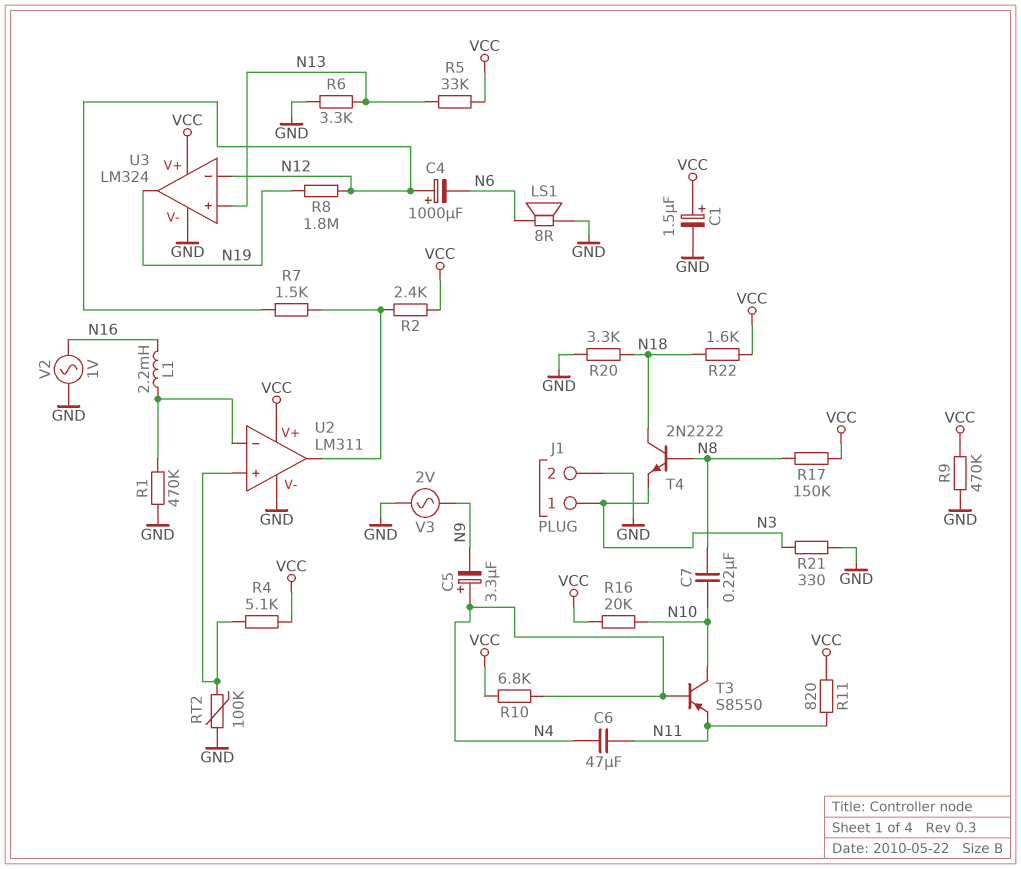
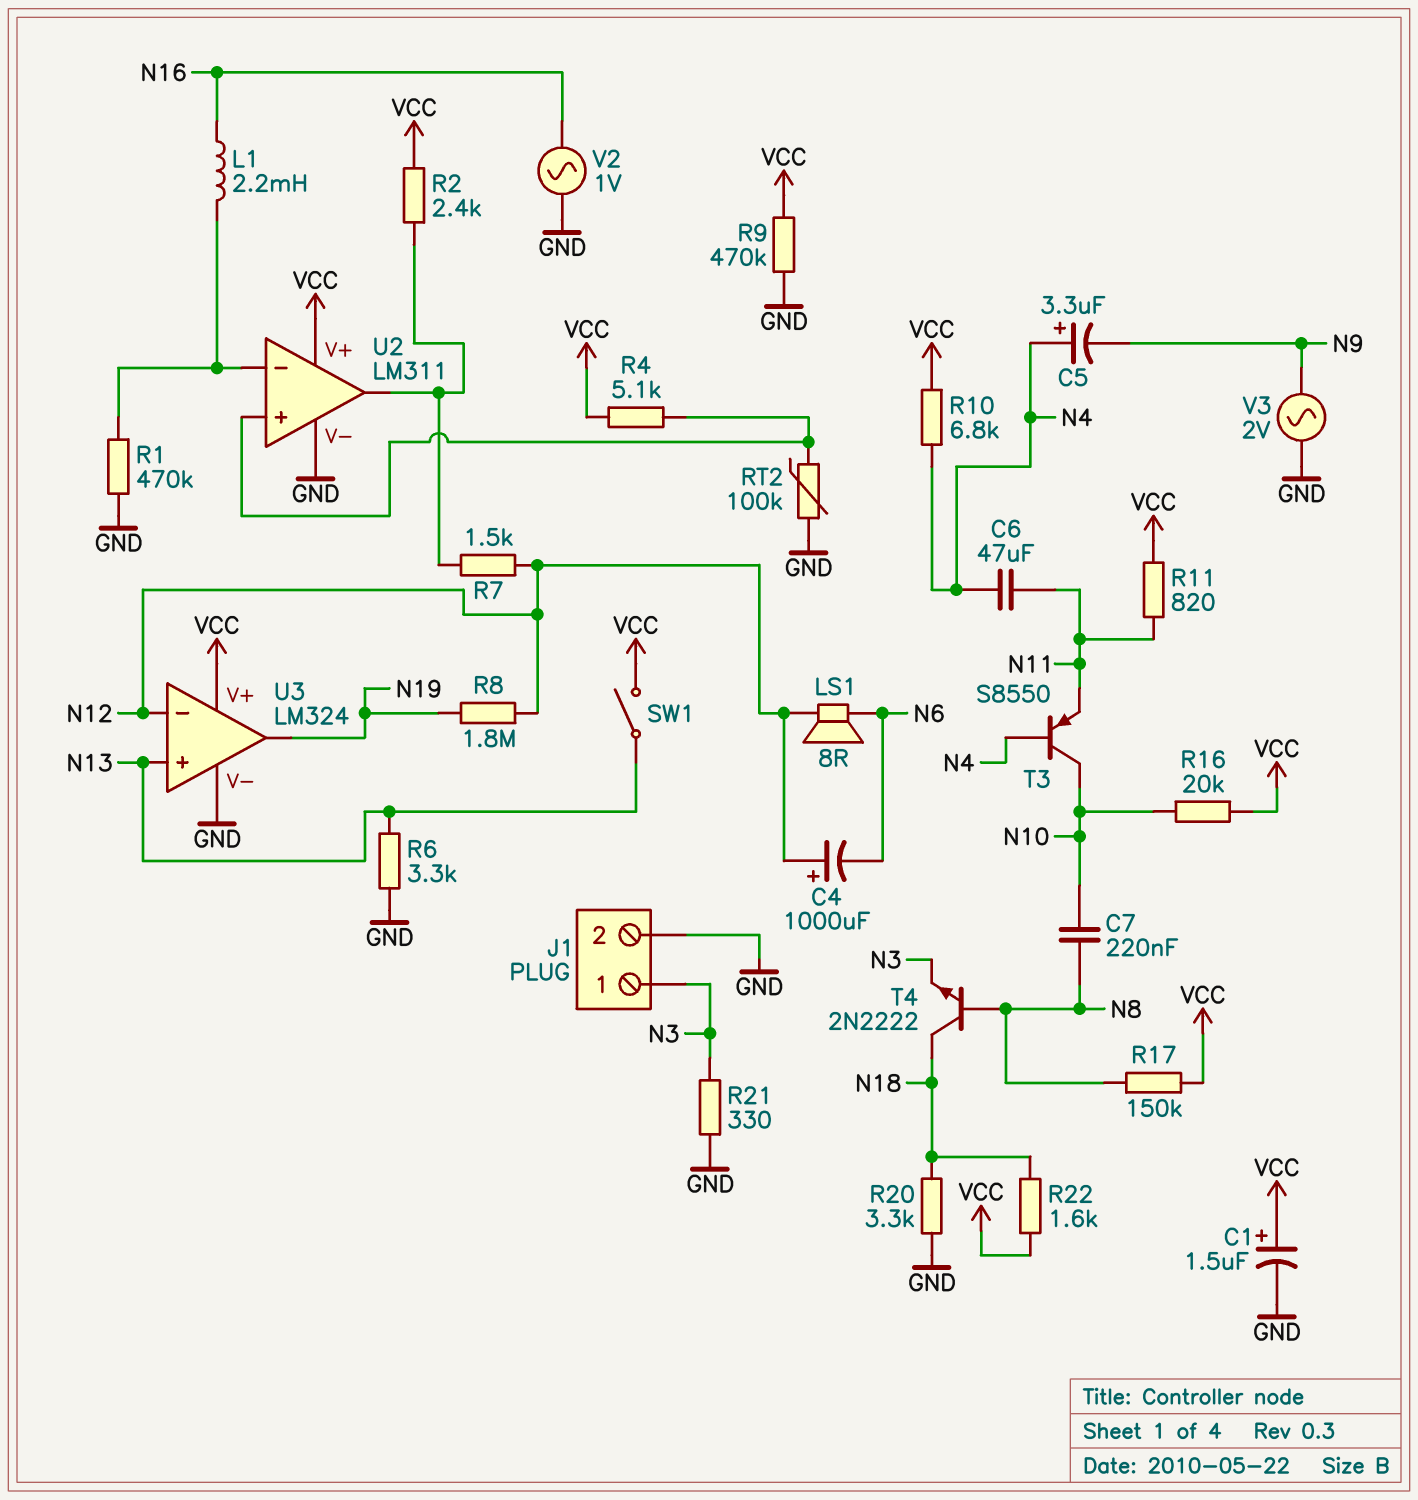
LS1: speaker 8R (GND, N6) -> speaker 8R (N6, N12)
R5: 33k (N13, VCC) -> none
SW1: none -> switch (N13, VCC)

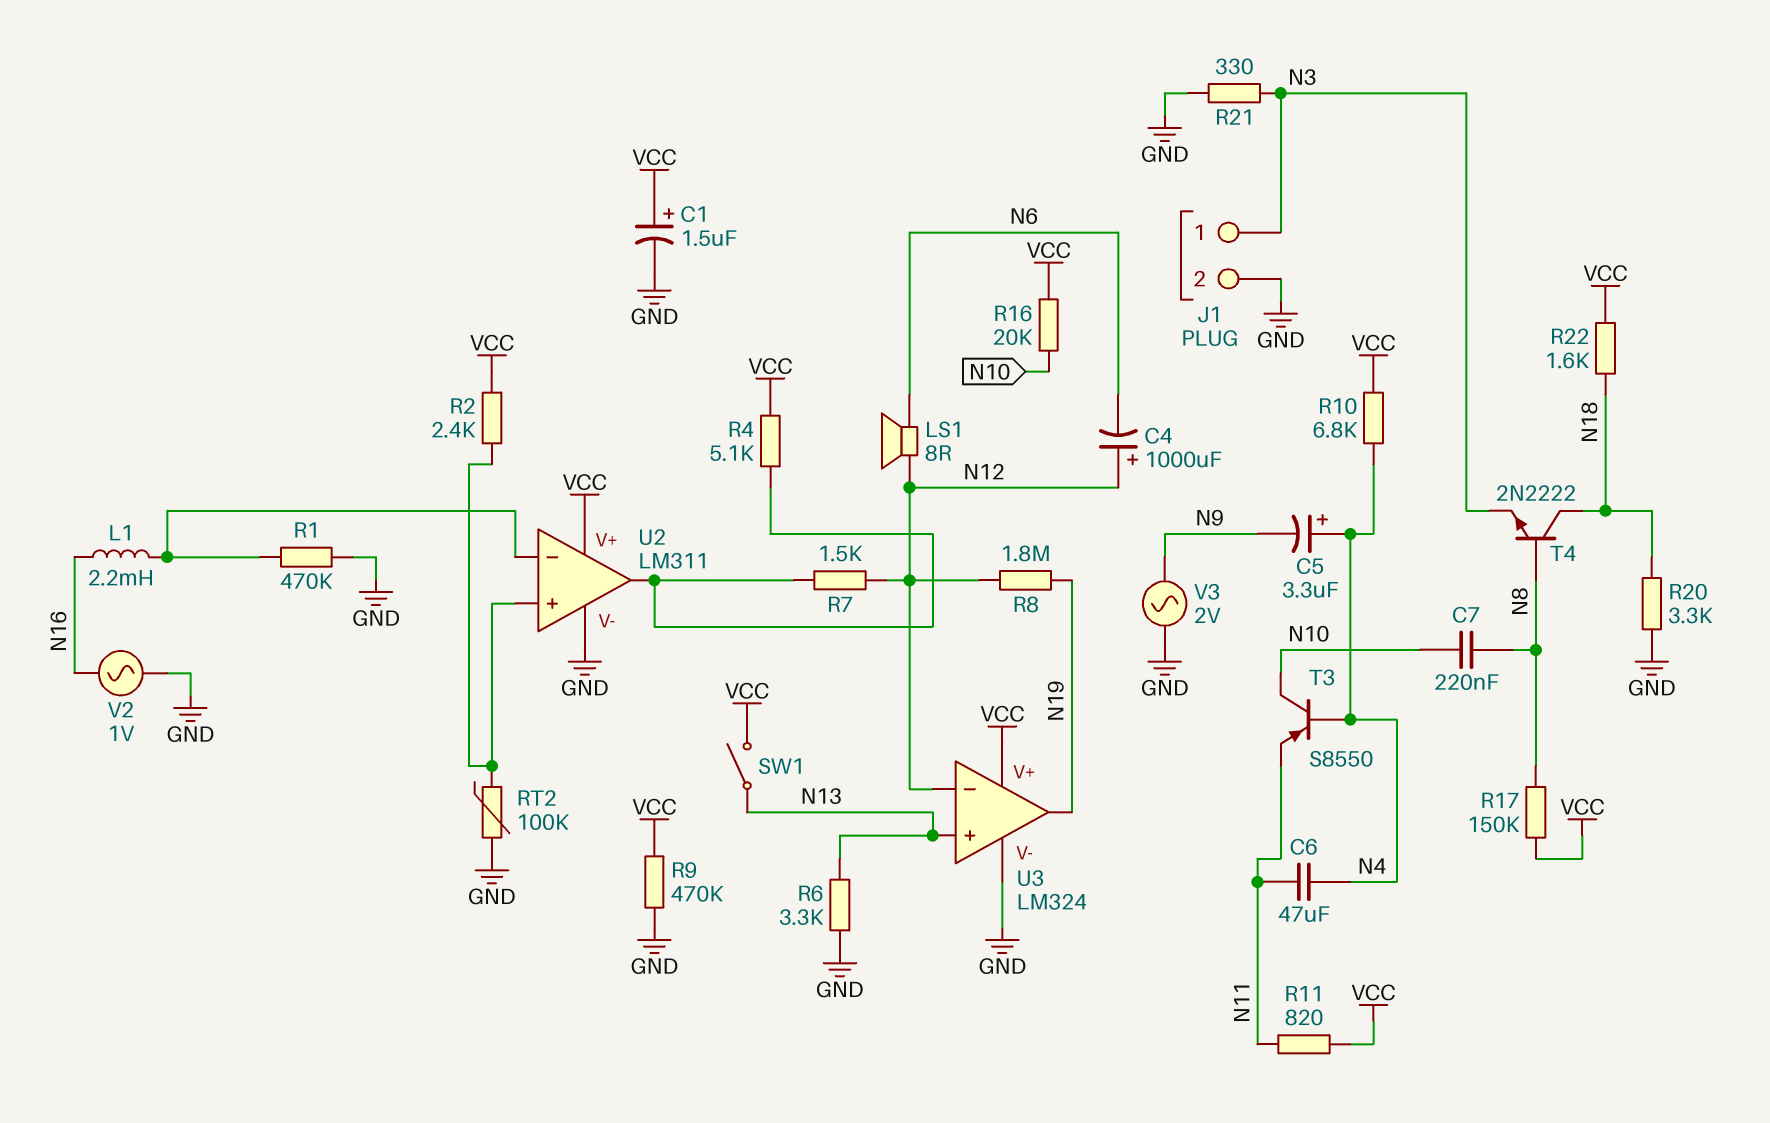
R2: 2.4k (U2/out, VCC) -> 2.4k (U2/in+, VCC)
R4: 5.1k (U2/in+, VCC) -> 5.1k (U2/out, VCC)

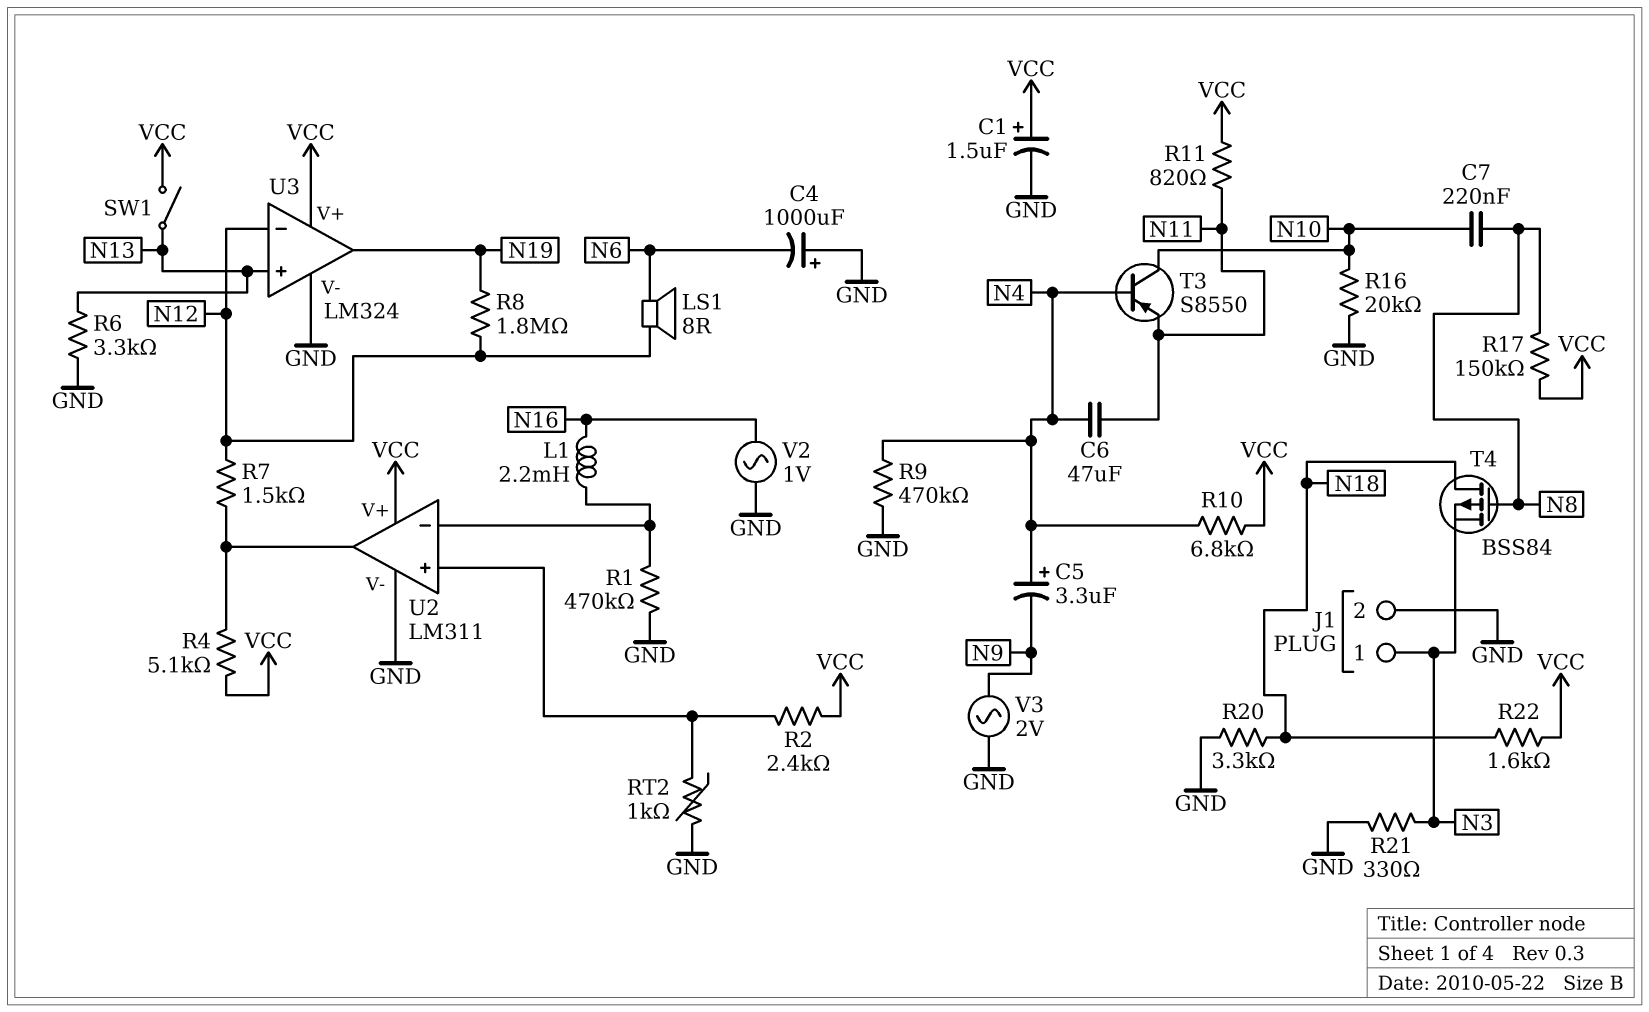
C4: 1000uF (plus N12, minus N6) -> 1000uF (plus GND, minus N6)
R9: 470k (GND, VCC) -> 470k (GND, N4)
R16: 20k (N10, VCC) -> 20k (GND, N10)
RT2: 100k (GND, U2/in+) -> 1k (GND, U2/in+)
T4: NPN 2N2222 (B N8, C N18, E N3) -> PMOS BSS84 (G N8, D N18, S N3)

